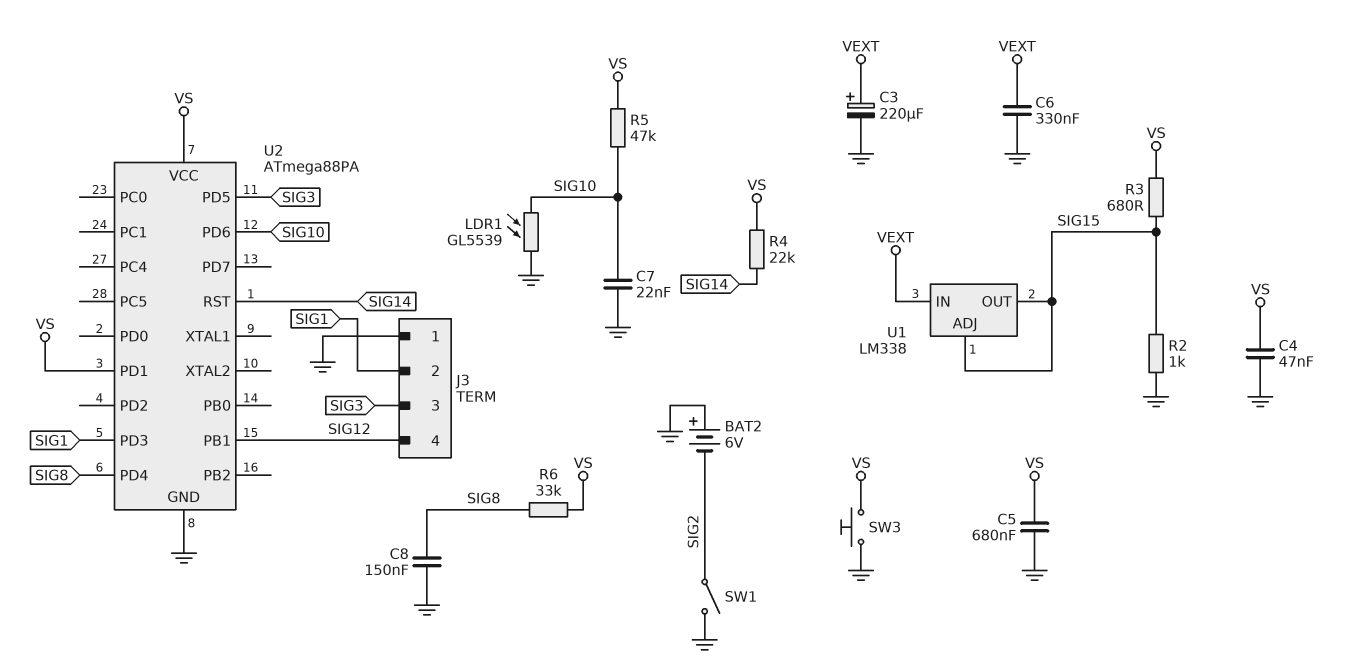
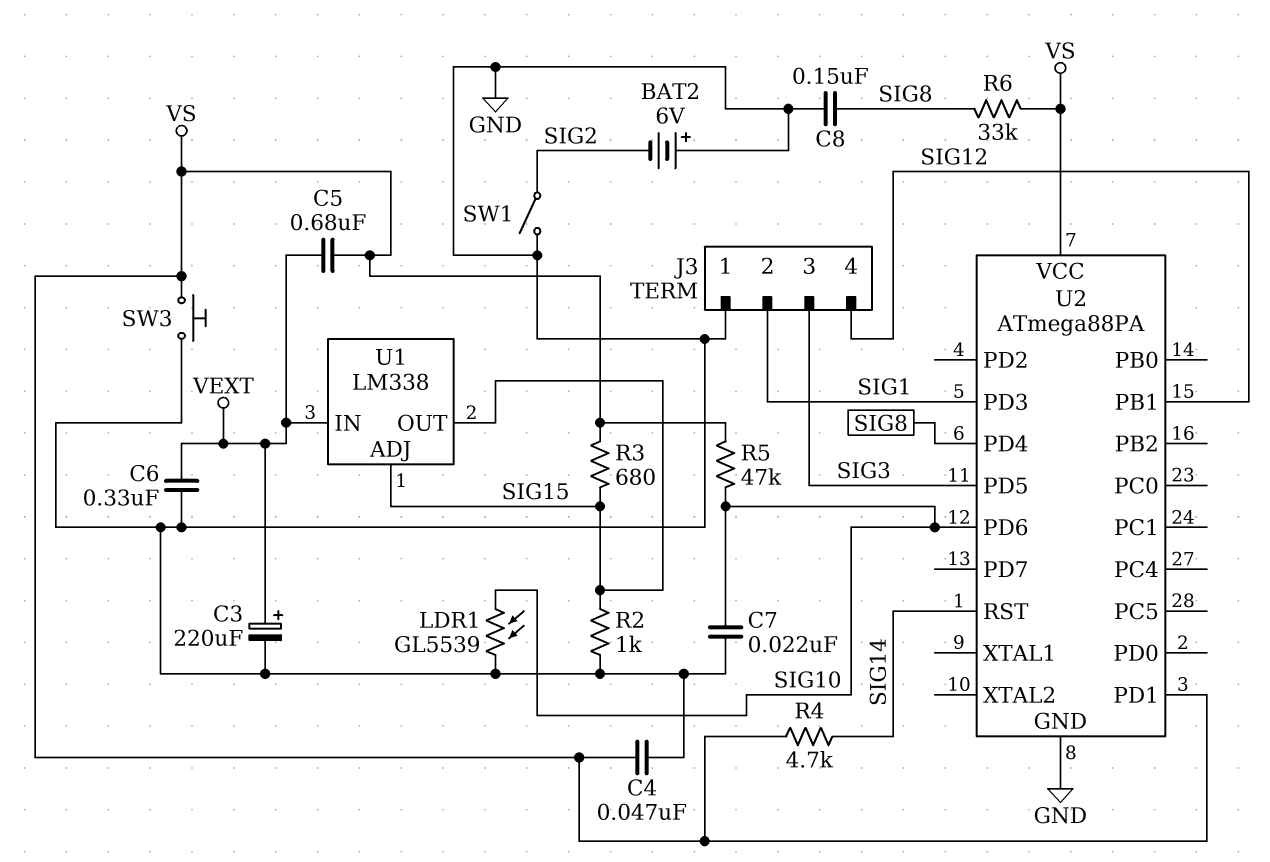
C5: 680nF (GND, VS) -> 680nF (VEXT, VS)
R4: 22k (SIG14, VS) -> 4.7k (SIG14, VS)

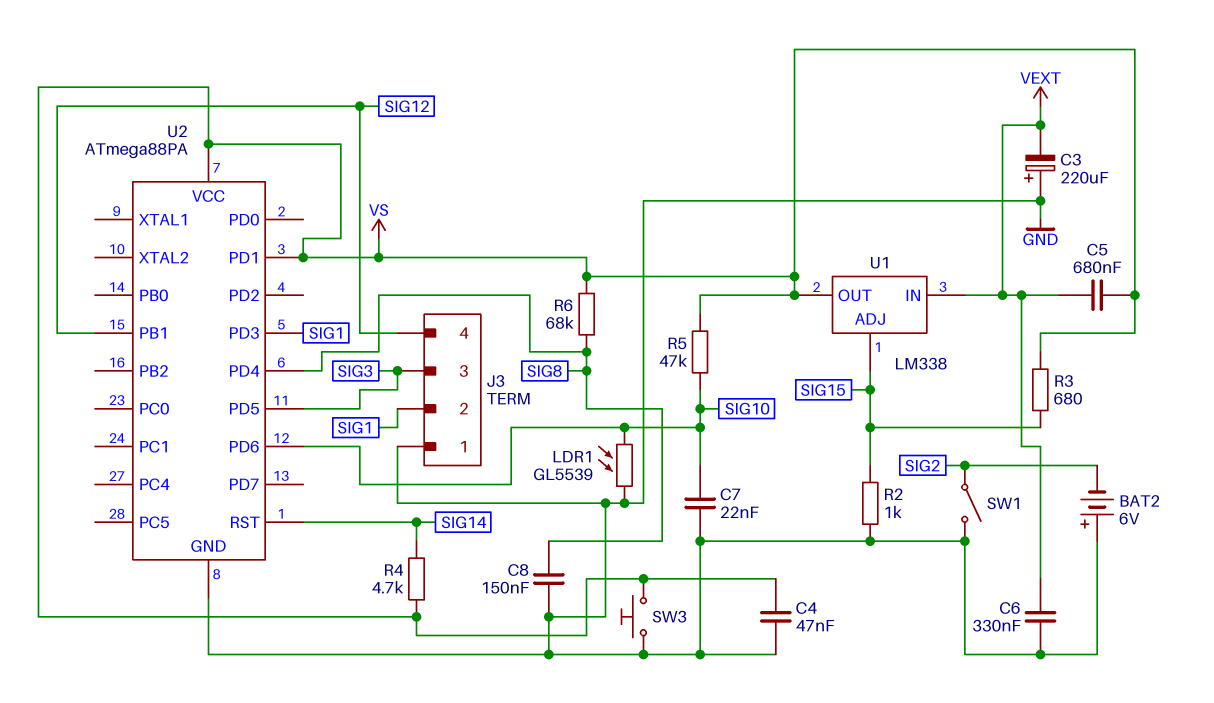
C3: 220uF (plus VEXT, minus GND) -> 220uF (plus GND, minus VEXT)
R6: 33k (SIG8, VS) -> 68k (SIG8, VS)
U1 pin OUT: SIG15 -> VS

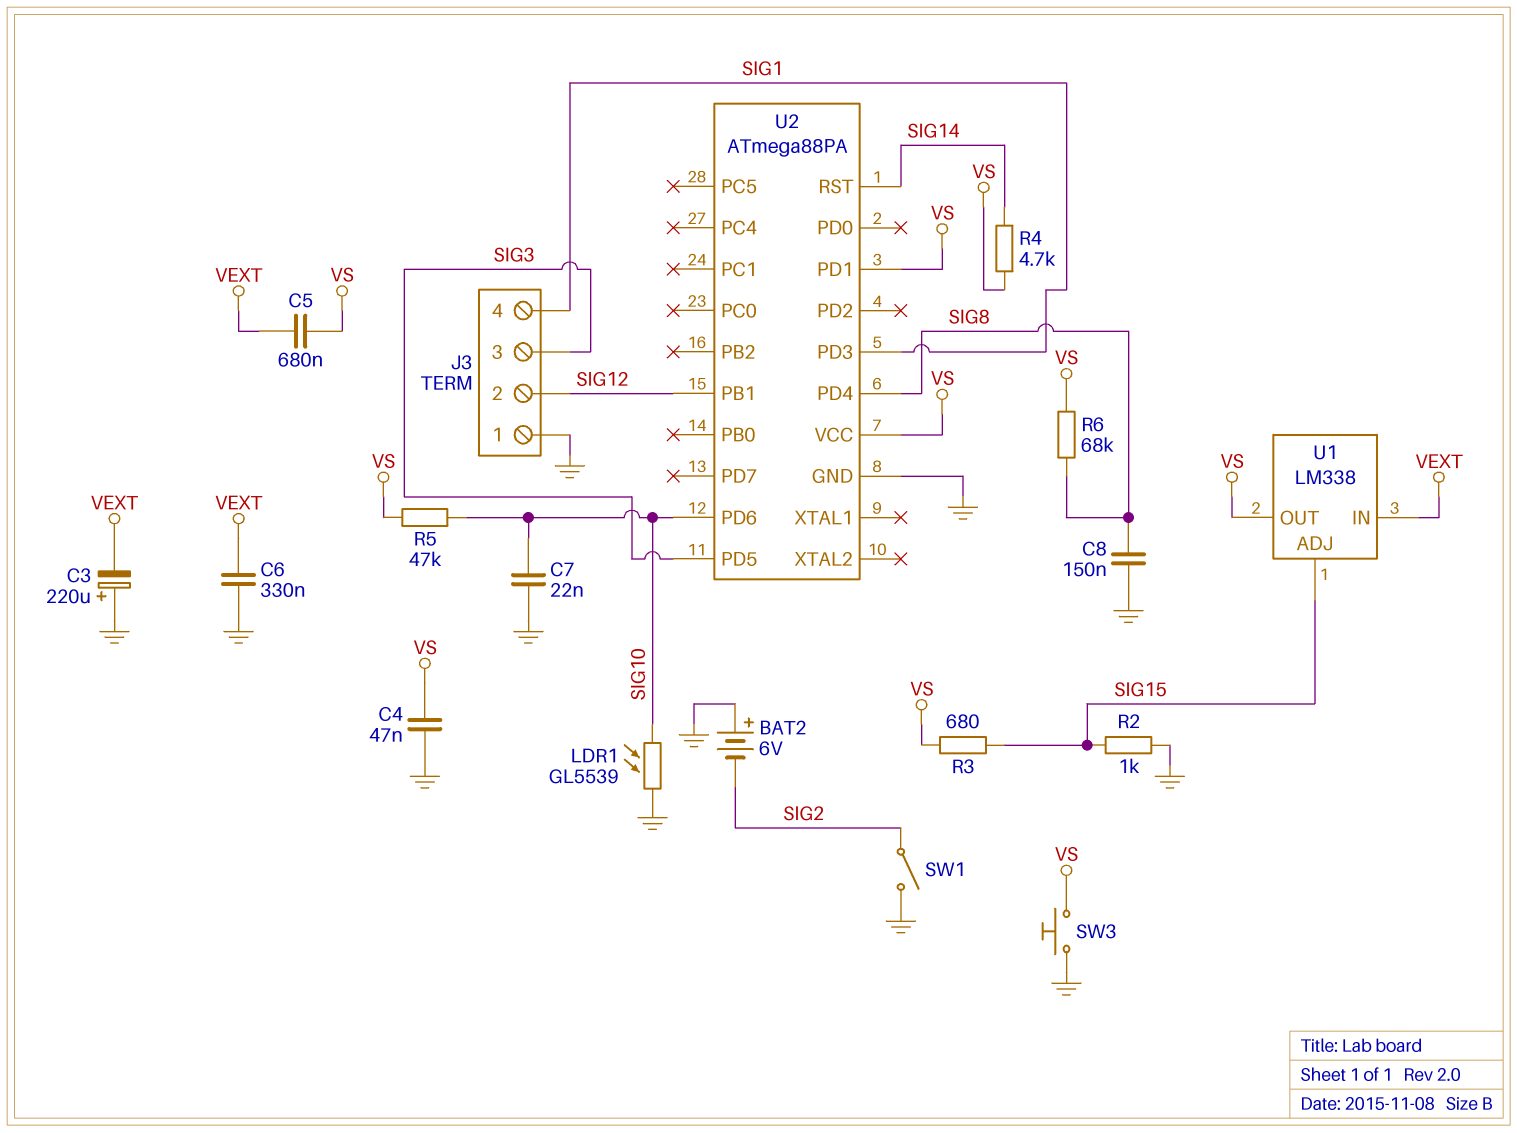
J3 pin 2: SIG1 -> SIG12
J3 pin 4: SIG12 -> SIG1

